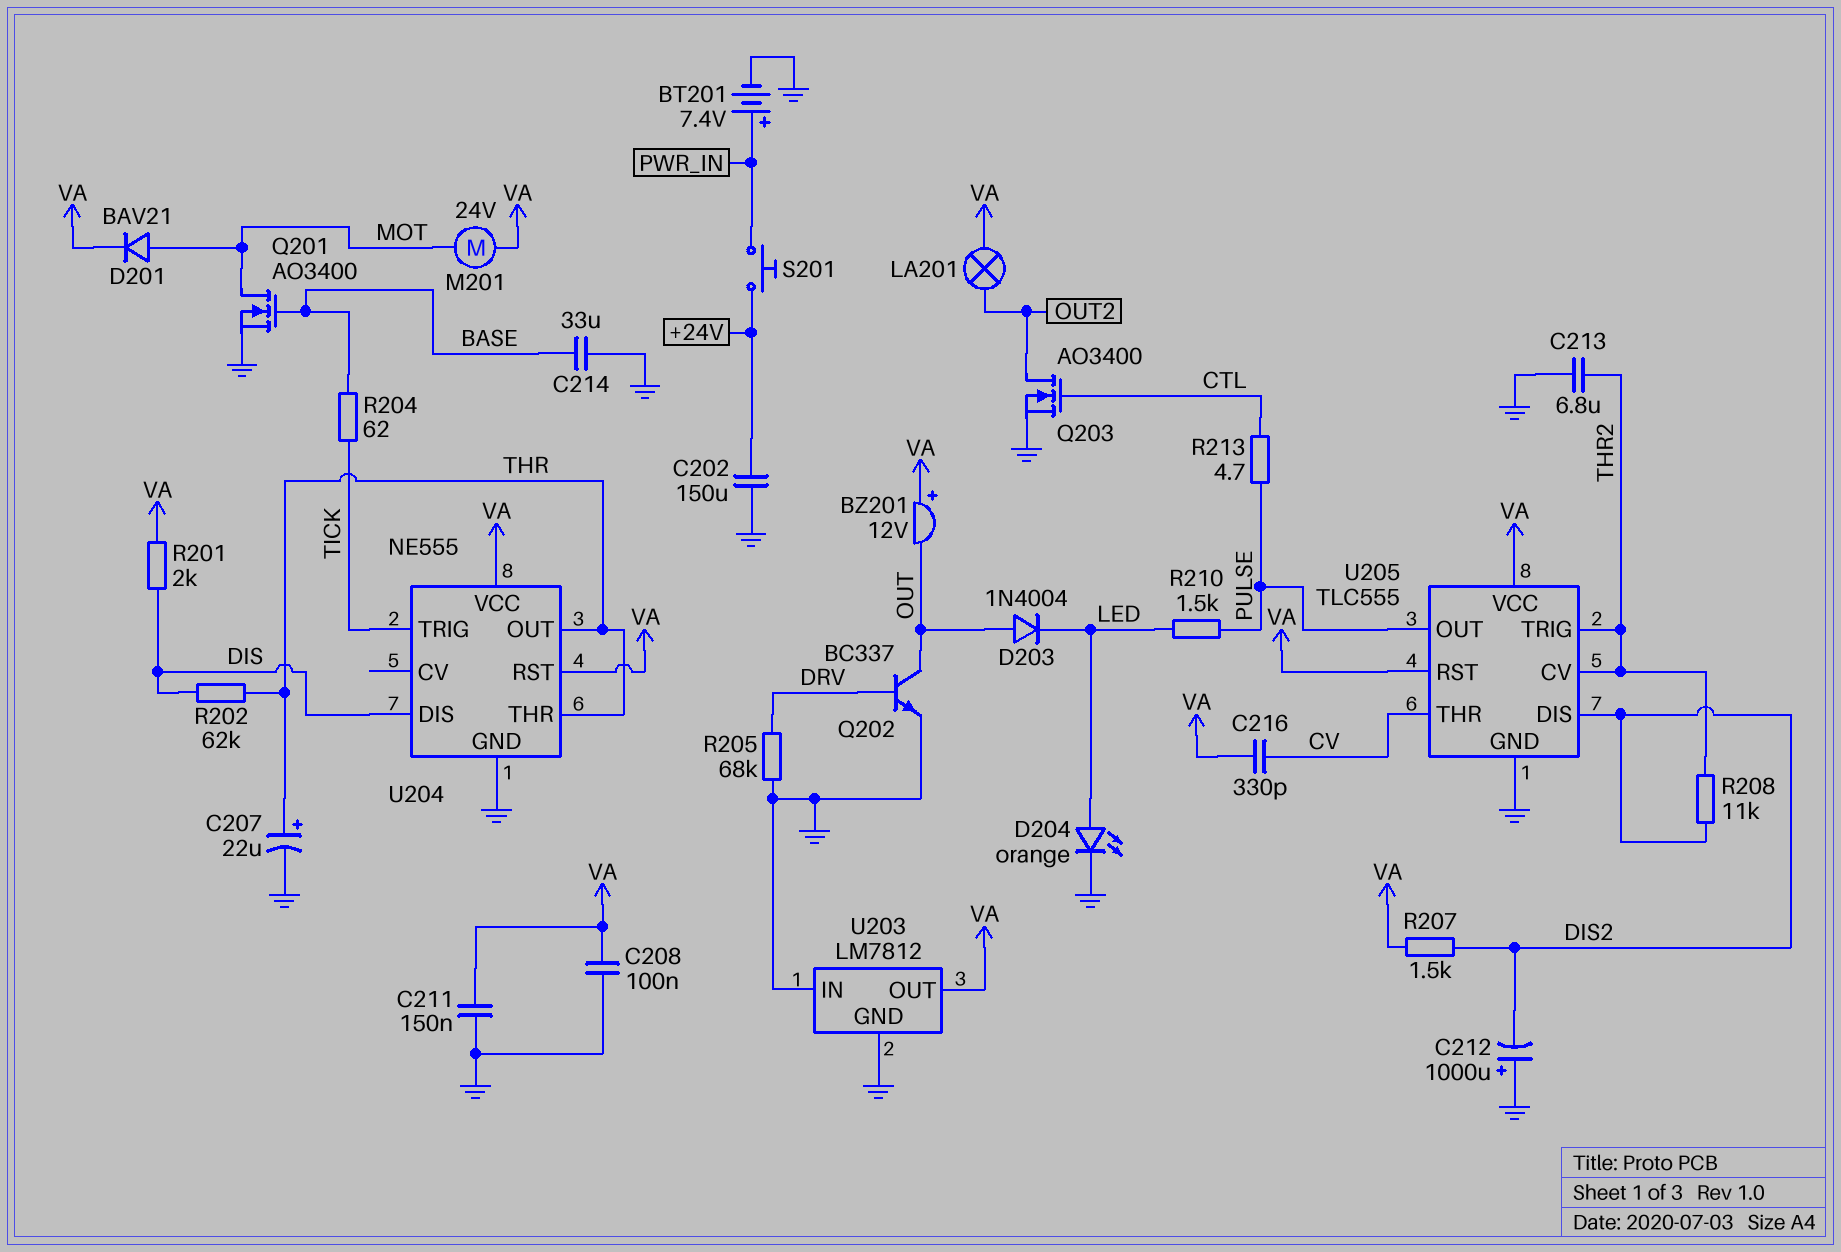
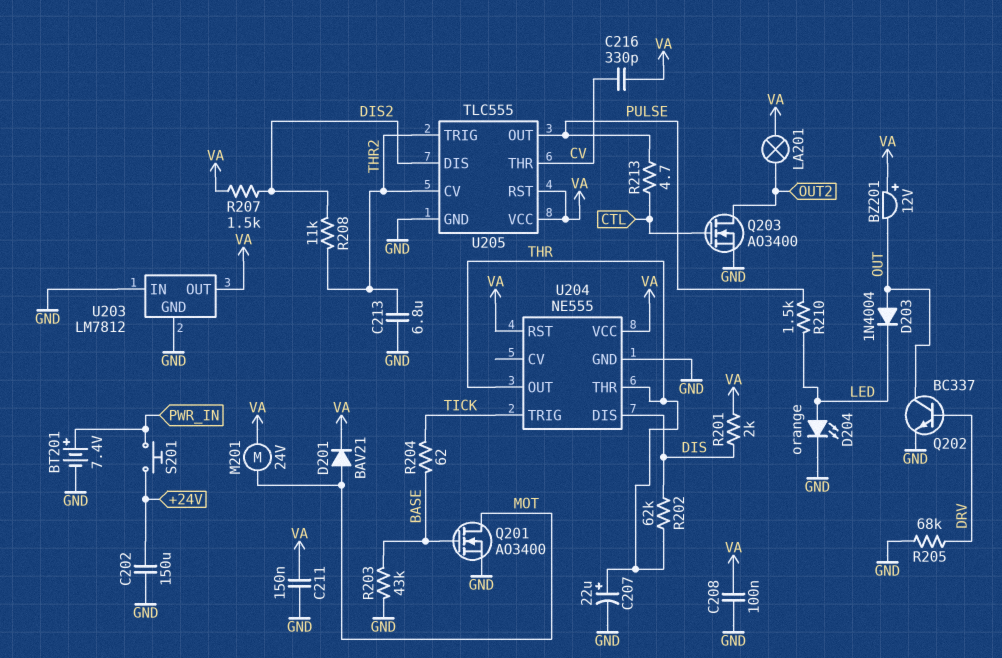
C212: 1000uF (plus GND, minus DIS2) -> none
C214: 33uF (BASE, GND) -> none
R203: none -> 43k (BASE, GND)

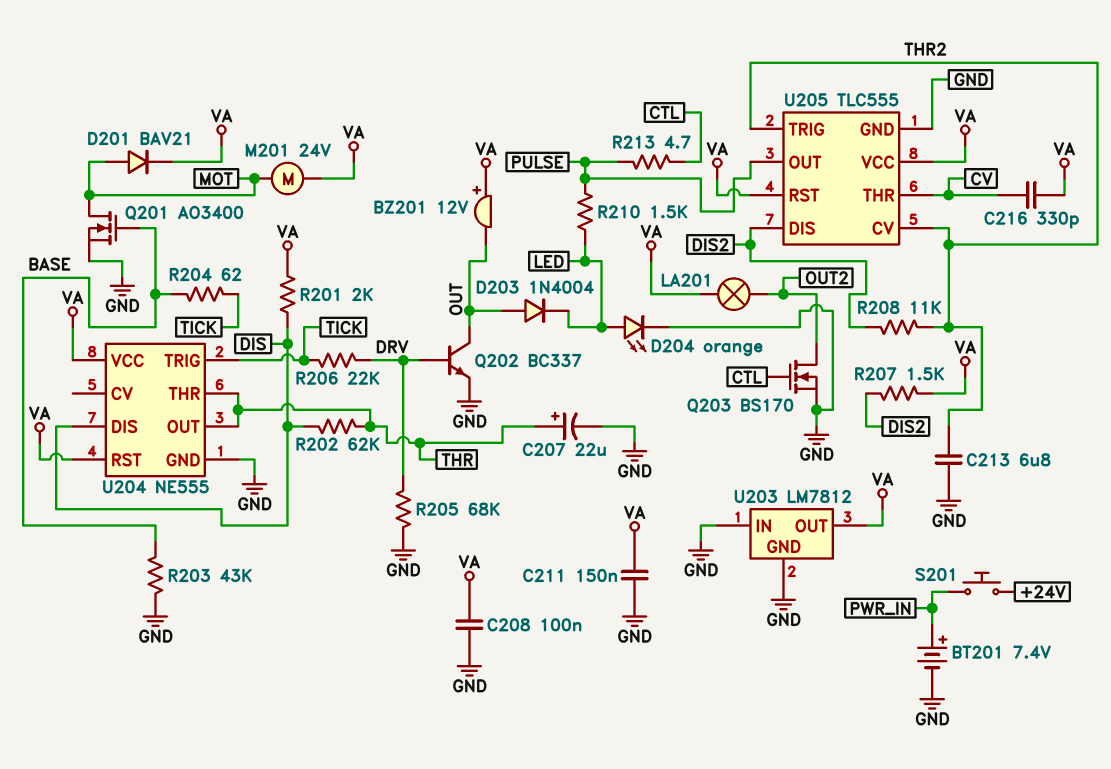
C202: 150uF (+24V, GND) -> none
Q203: NMOS AO3400 (G CTL, D OUT2, S GND) -> NMOS BS170 (G CTL, D OUT2, S GND)
R206: none -> 22k (DRV, TICK)

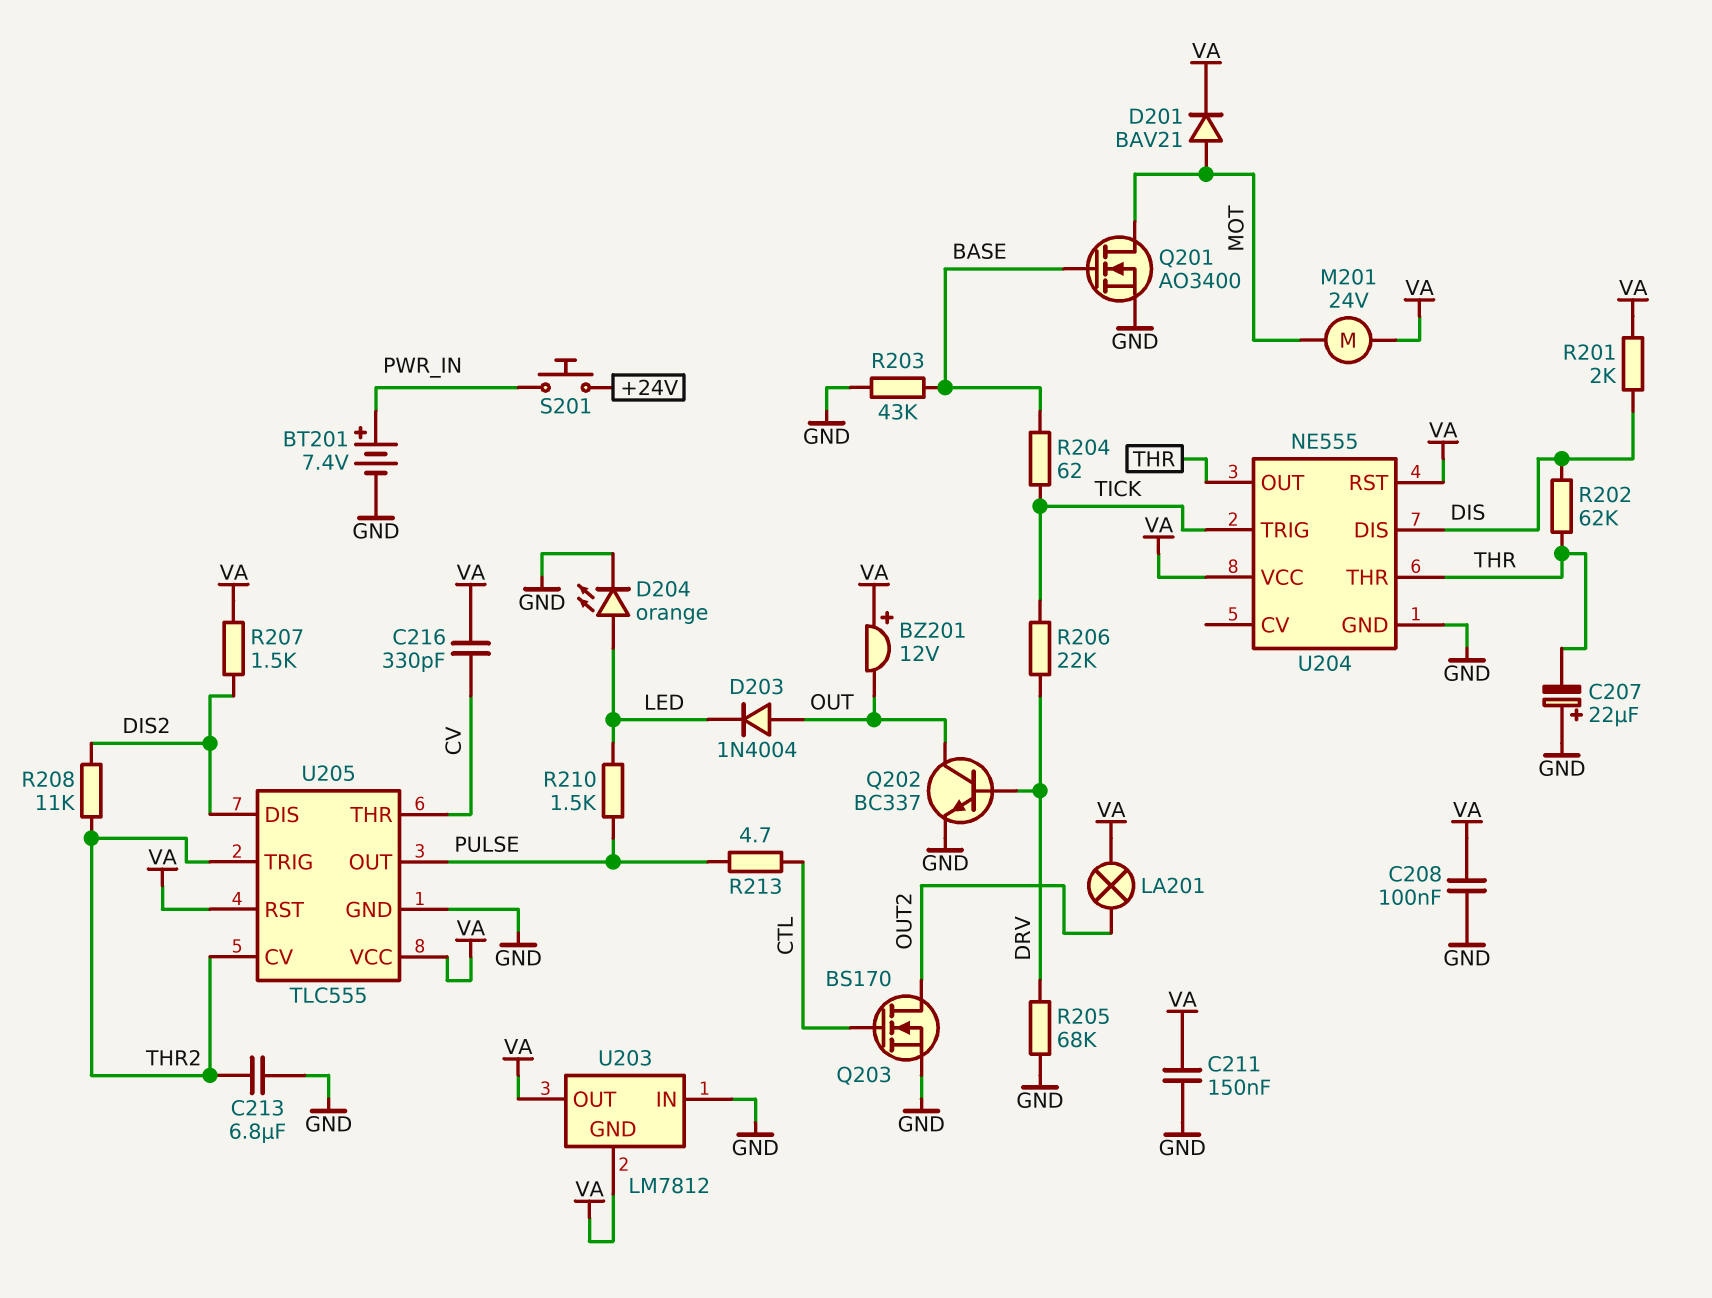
C207: 22uF (plus THR, minus GND) -> 22uF (plus GND, minus THR)
U203 pin GND: GND -> VA

